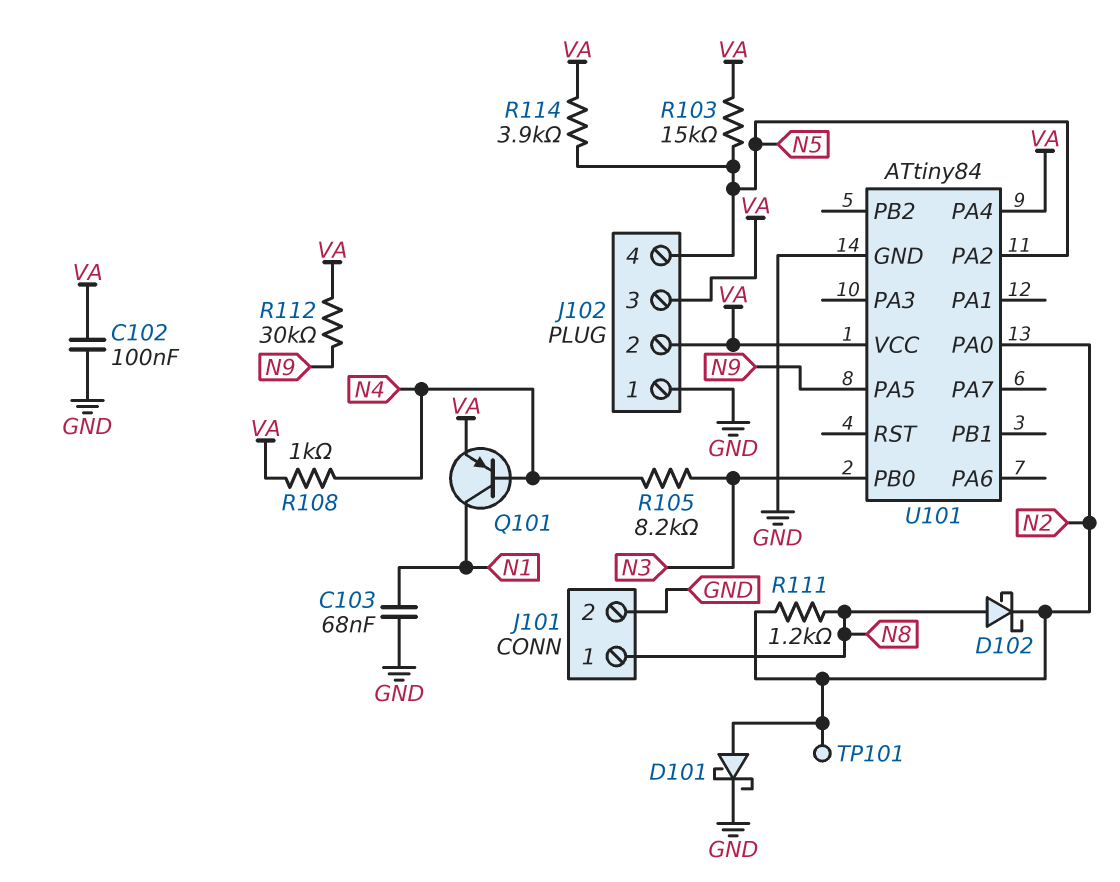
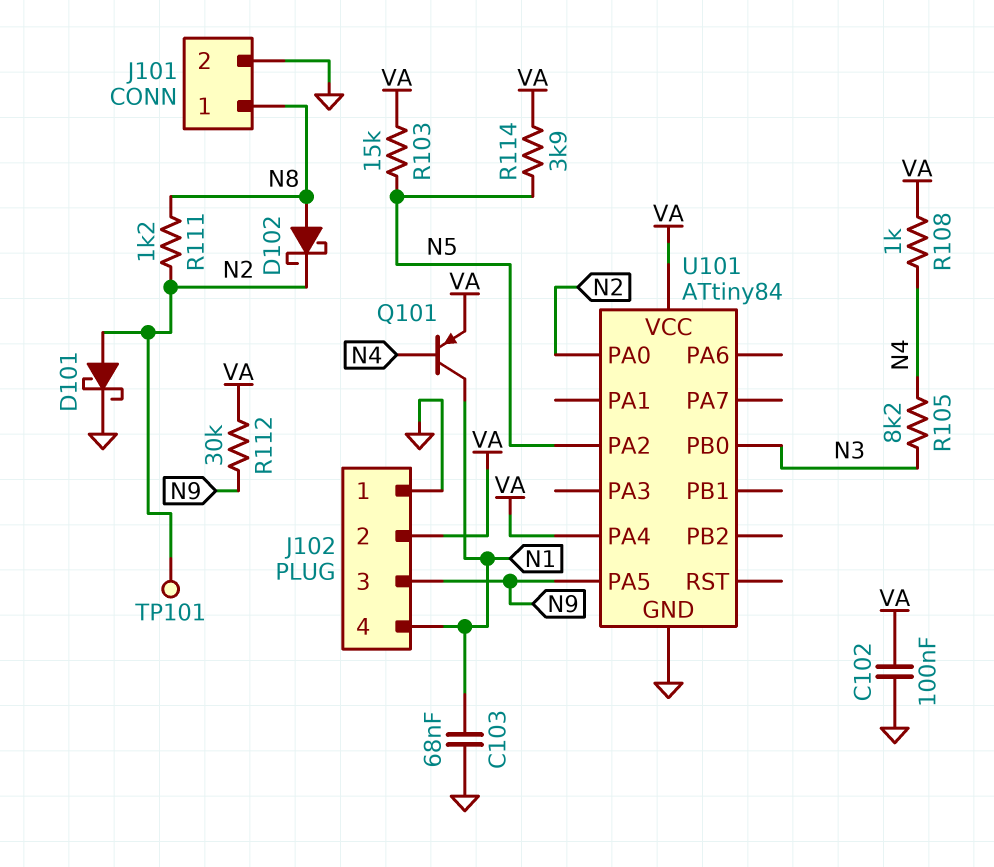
J102 pin 3: VA -> N9
J102 pin 4: N5 -> N1

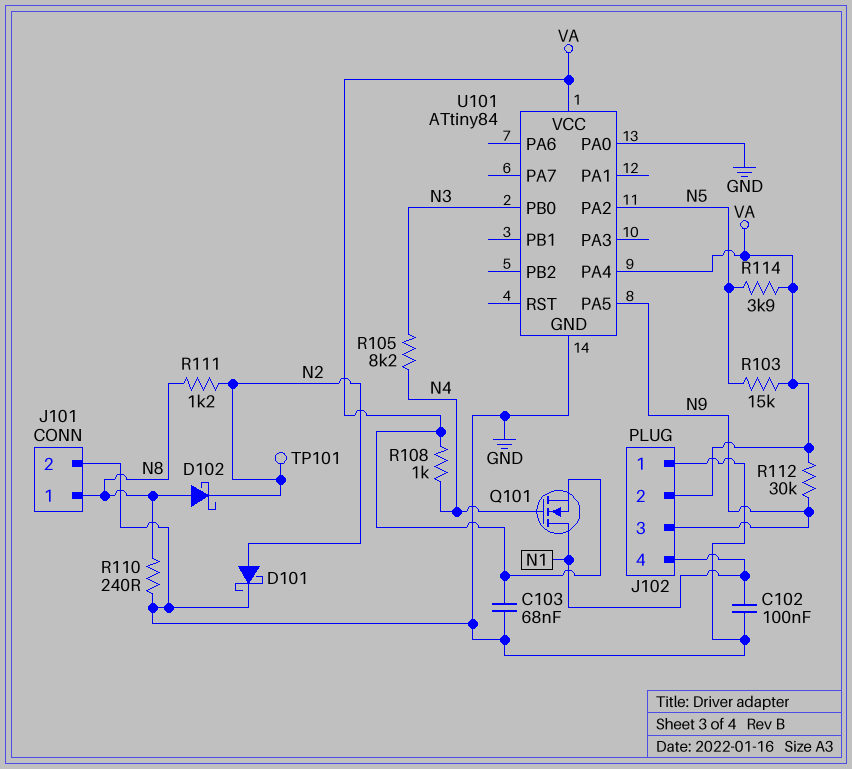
C102: 100nF (GND, VA) -> 100nF (GND, N1)
C103: 68nF (GND, N1) -> 68nF (GND, VA)
Q101: PNP (B N4, C N1, E VA) -> NMOS (G N4, D N1, S VA)
R110: none -> 240 (GND, N8)
U101 pin PA0: N2 -> GND

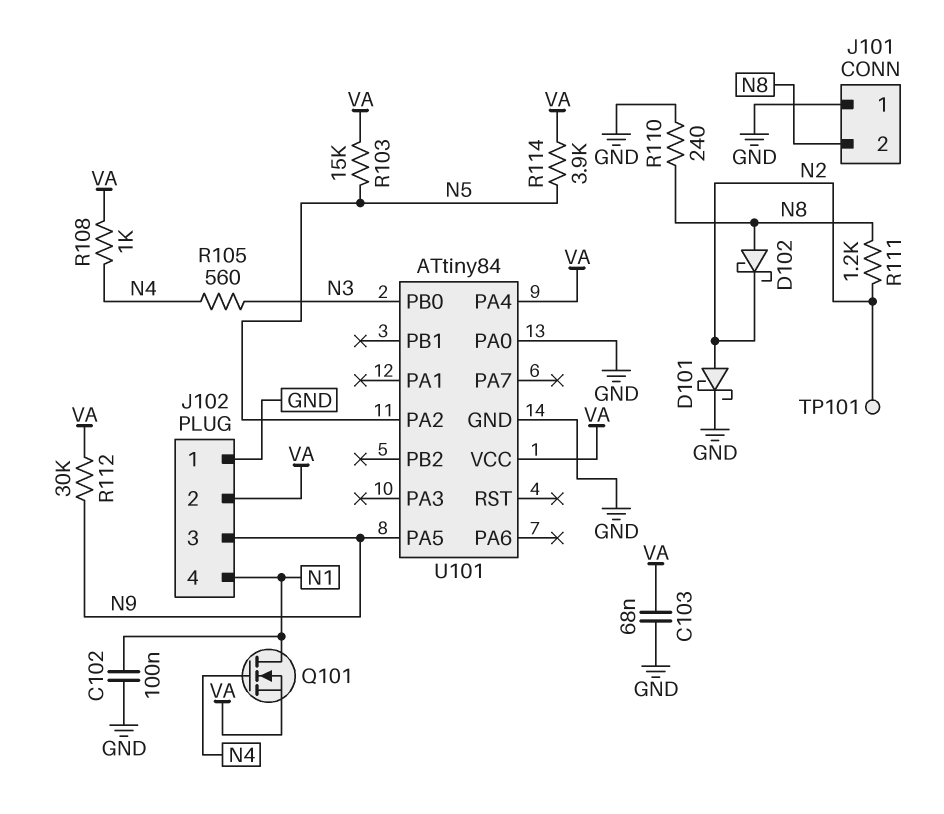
J101 pin 1: N8 -> GND
J101 pin 2: GND -> N8
R105: 8.2k (N3, N4) -> 560 (N3, N4)

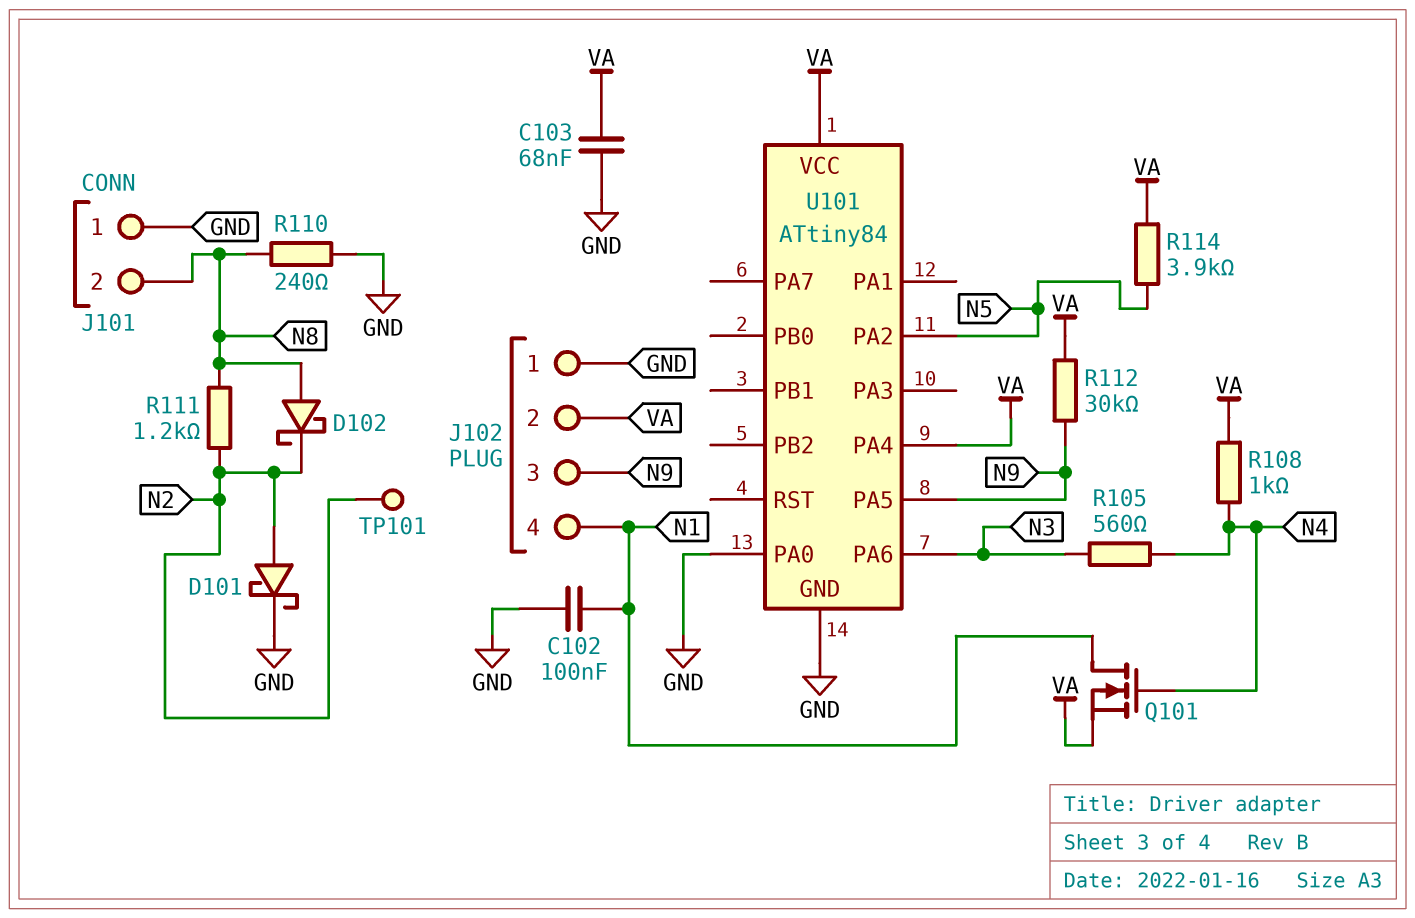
R103: 15k (N5, VA) -> none
U101 pin PA6: none -> N3
U101 pin PB0: N3 -> none

